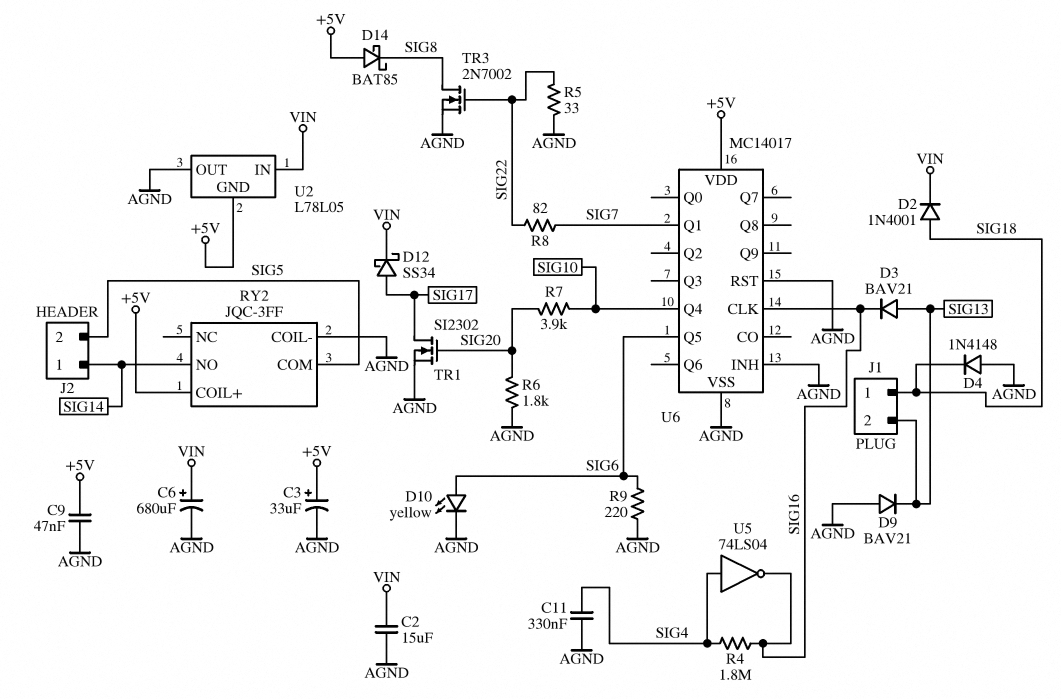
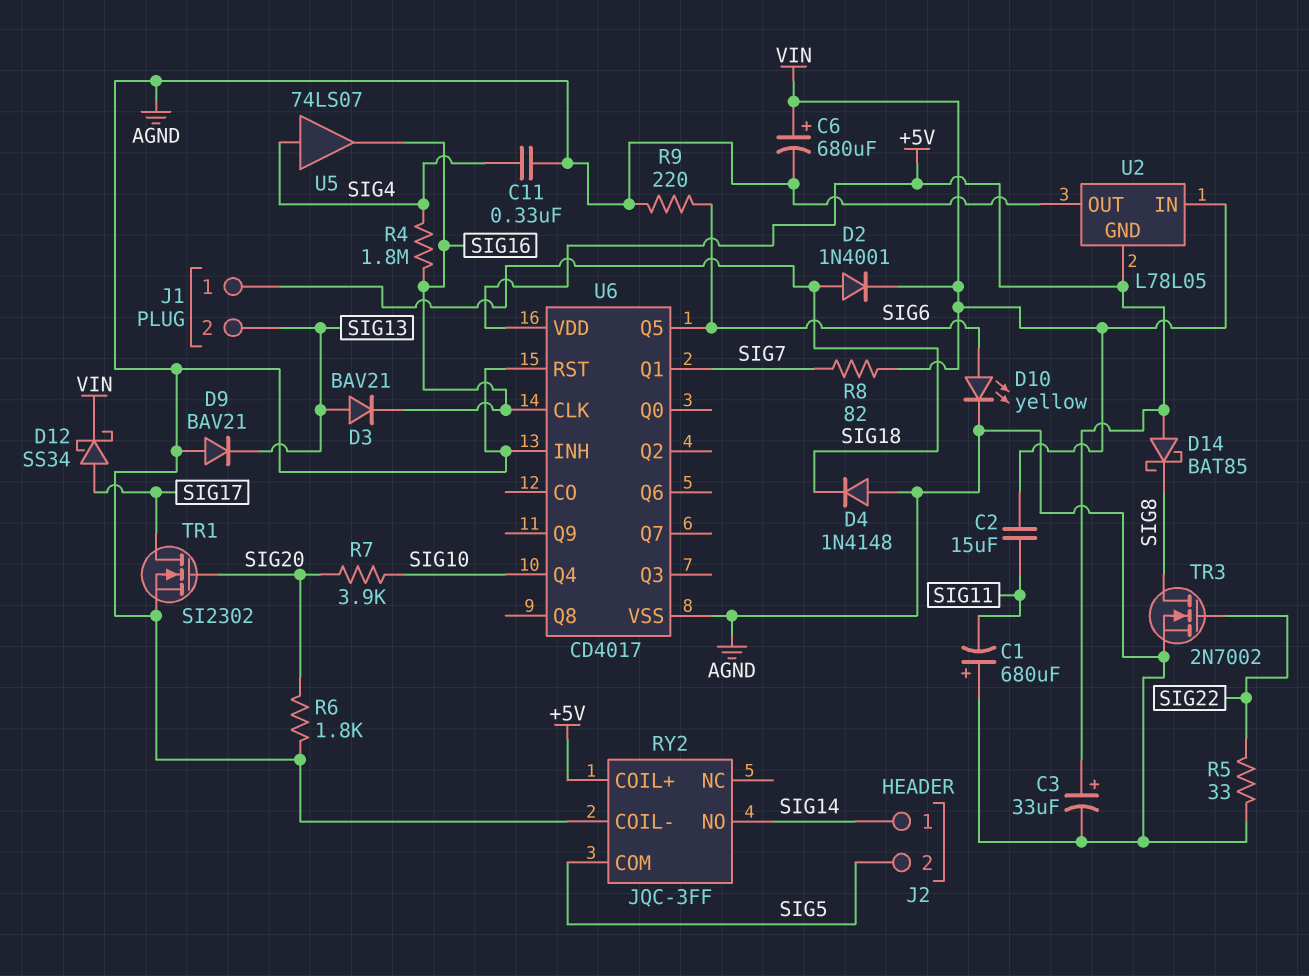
C1: none -> 680uF (plus AGND, minus SIG11)
C2: 15uF (AGND, VIN) -> 15uF (SIG11, VIN)
C9: 47nF (+5V, AGND) -> none
R8: 82 (SIG7, SIG22) -> 82 (SIG7, VIN)
U5: NOT 74LS04 (in SIG4, out SIG16) -> buffer 74LS07 (in SIG4, out SIG16)
U6: MC14017 -> CD4017

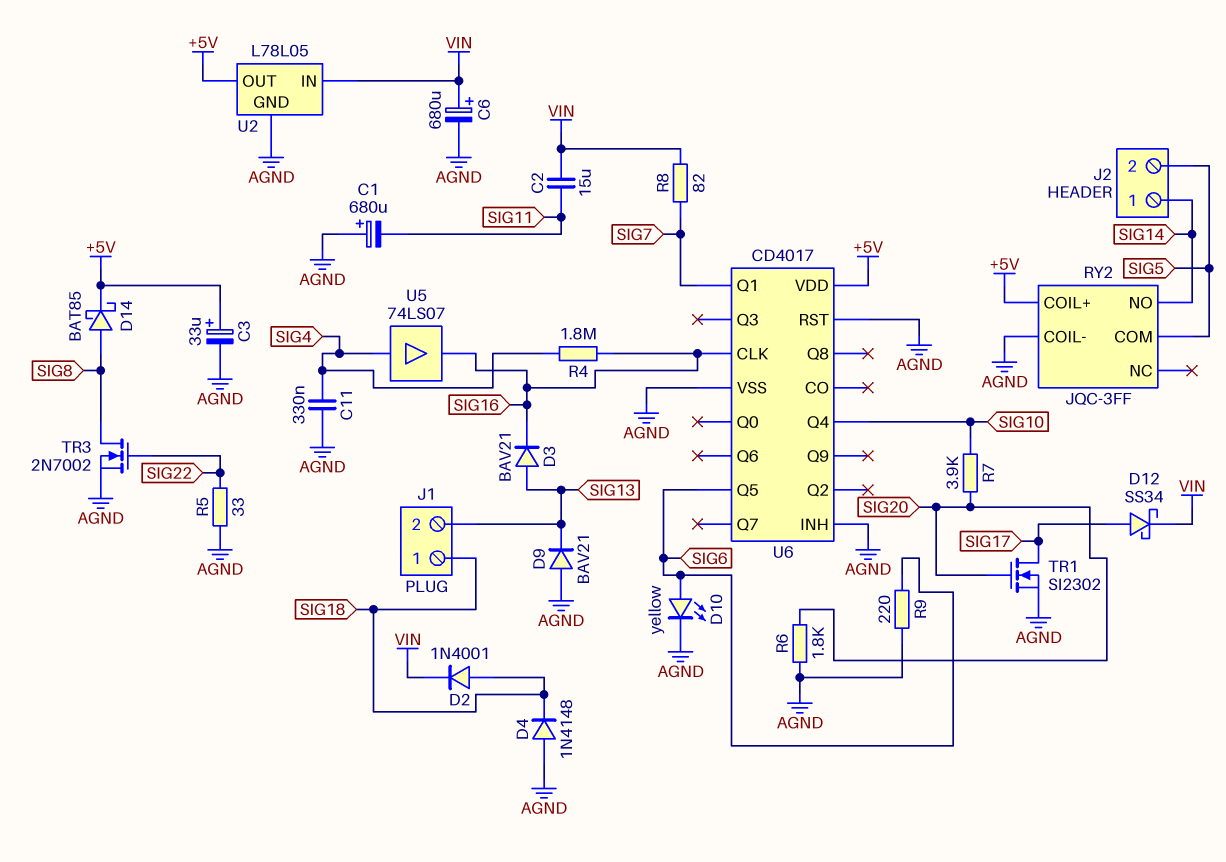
D14: schottky BAT85 (A +5V, K SIG8) -> schottky BAT85 (A SIG8, K +5V)
U2 pin GND: +5V -> AGND
U2 pin OUT: AGND -> +5V

